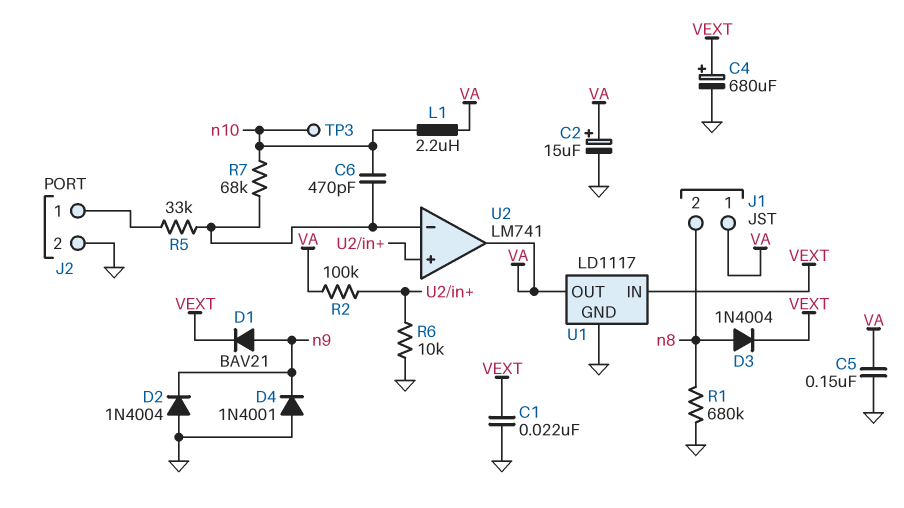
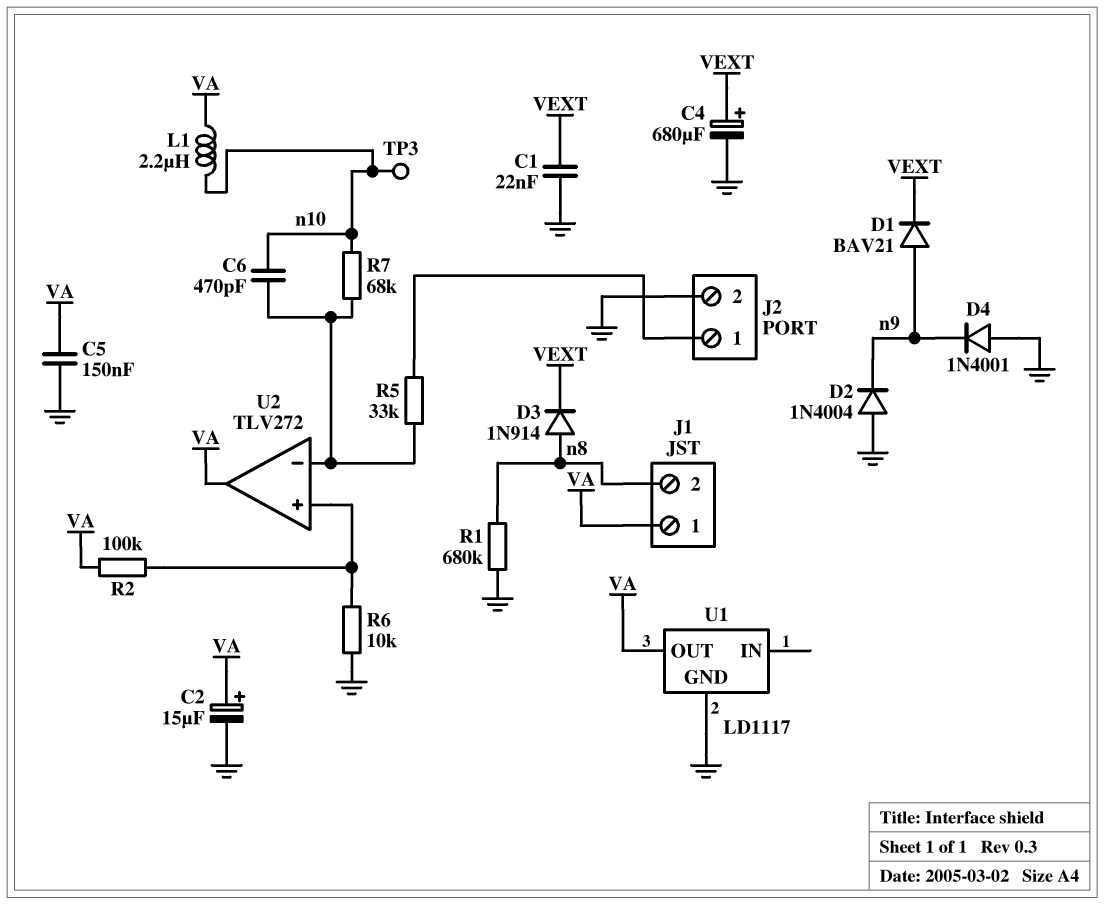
D3: diode 1N4004 (A n8, K VEXT) -> diode 1N914 (A n8, K VEXT)
U1 pin IN: VEXT -> none
U2: LM741 -> TLV272

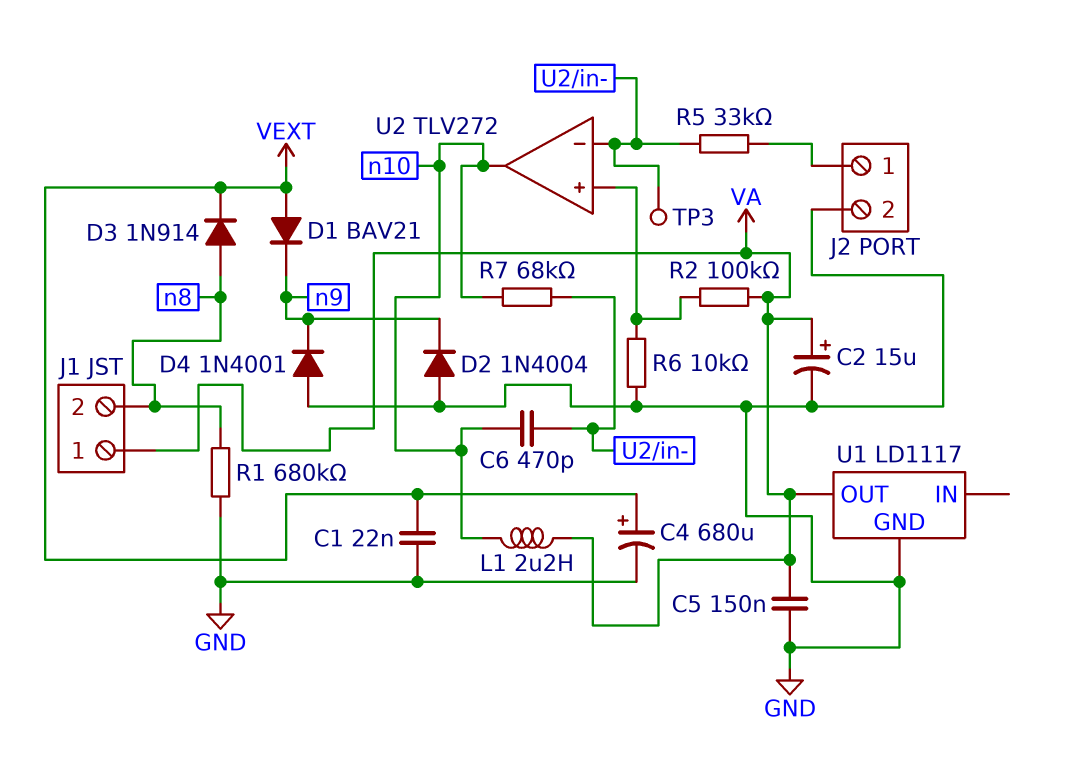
D1: diode BAV21 (A n9, K VEXT) -> diode BAV21 (A VEXT, K n9)
TP3: test point (n10) -> test point (U2/in-)
U2 pin out: VA -> n10

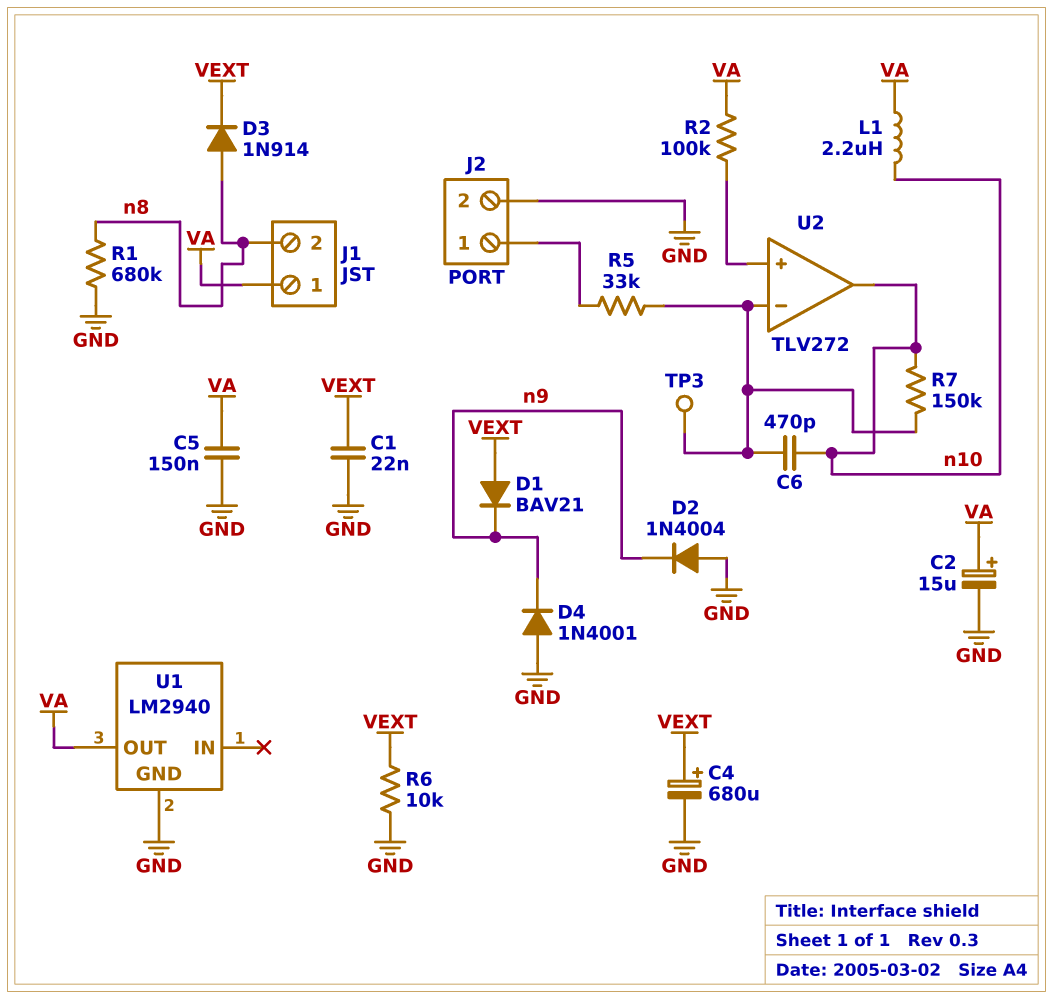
R6: 10k (GND, U2/in+) -> 10k (GND, VEXT)
R7: 68k (U2/in-, n10) -> 150k (U2/in-, n10)
U1: LD1117 -> LM2940

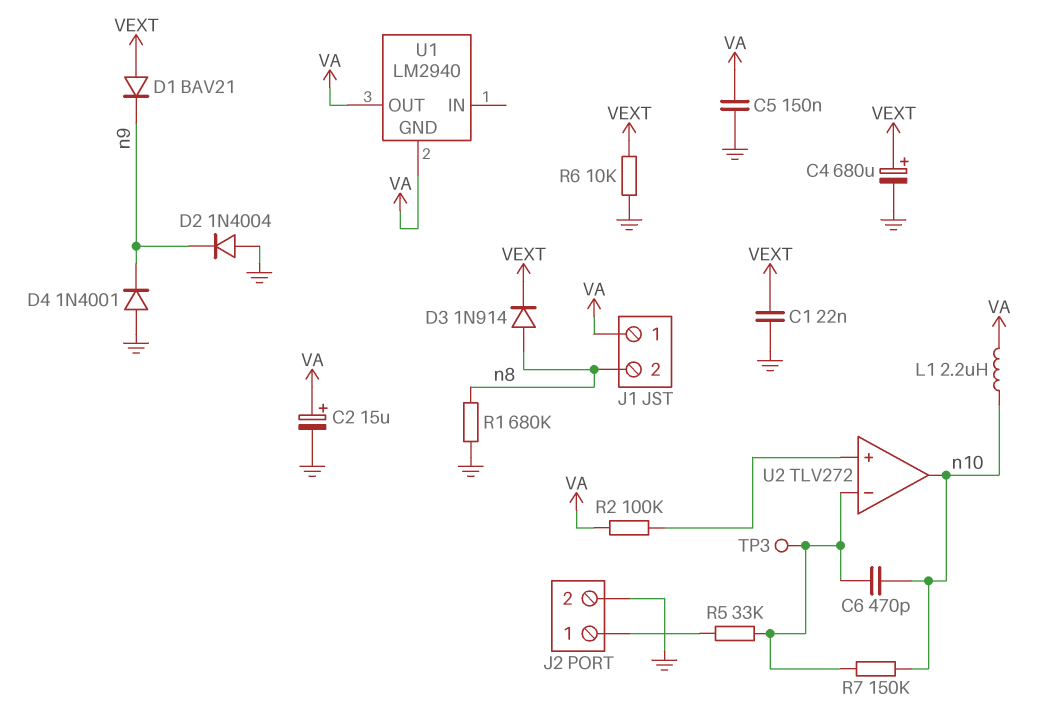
U1 pin GND: GND -> VA

